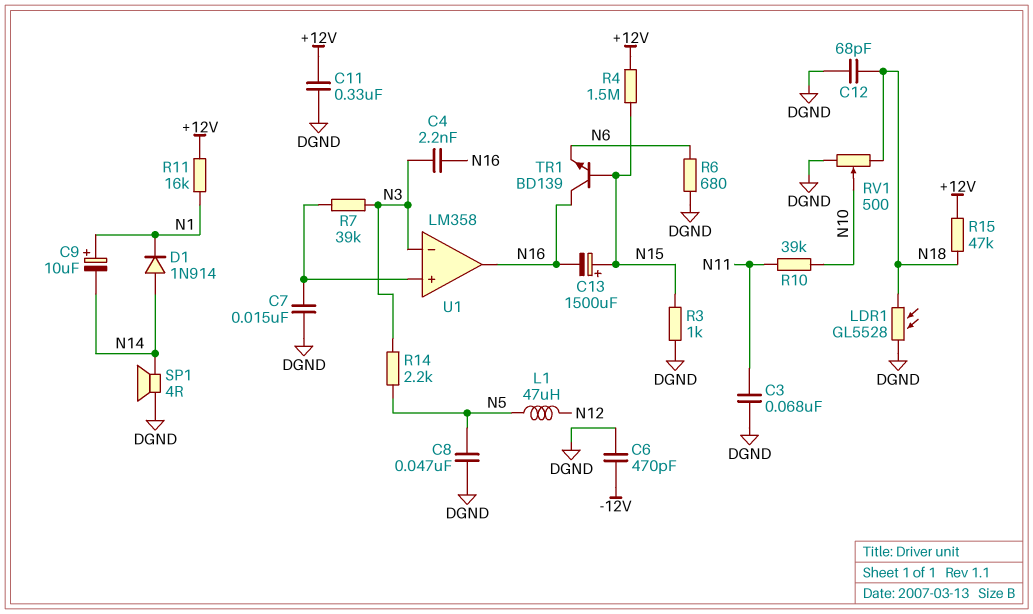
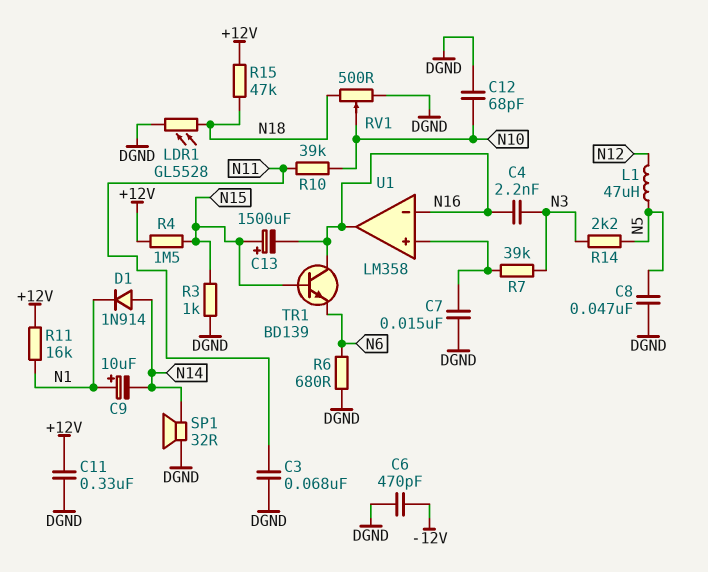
C12: 68pF (DGND, N18) -> 68pF (DGND, N10)
SP1: speaker 4R (DGND, N14) -> speaker 32R (DGND, N14)
U1 pin in-: N3 -> N16

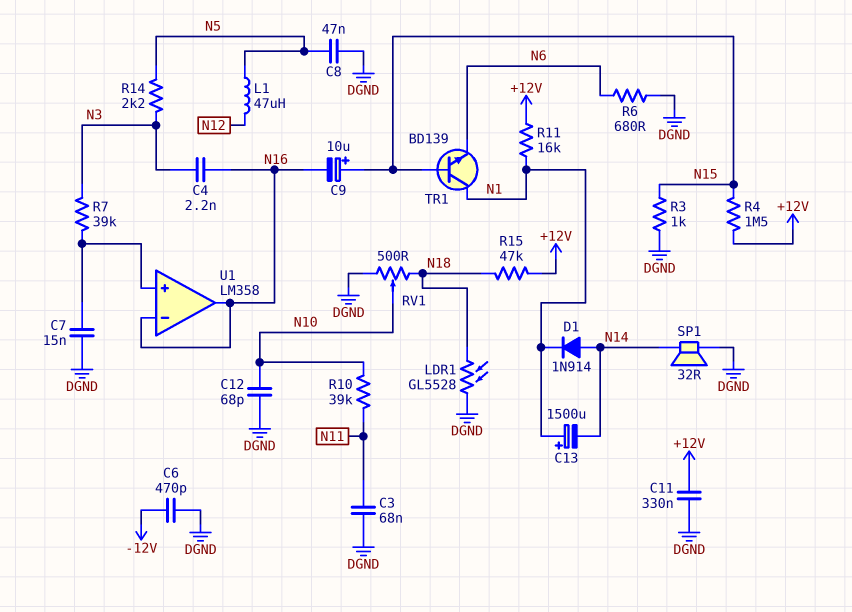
C9: 10uF (plus N1, minus N14) -> 10uF (plus N15, minus N16)
C13: 1500uF (plus N15, minus N16) -> 1500uF (plus N1, minus N14)
TR1: NPN BD139 (B N15, C N16, E N6) -> NPN BD139 (B N15, C N1, E N6)

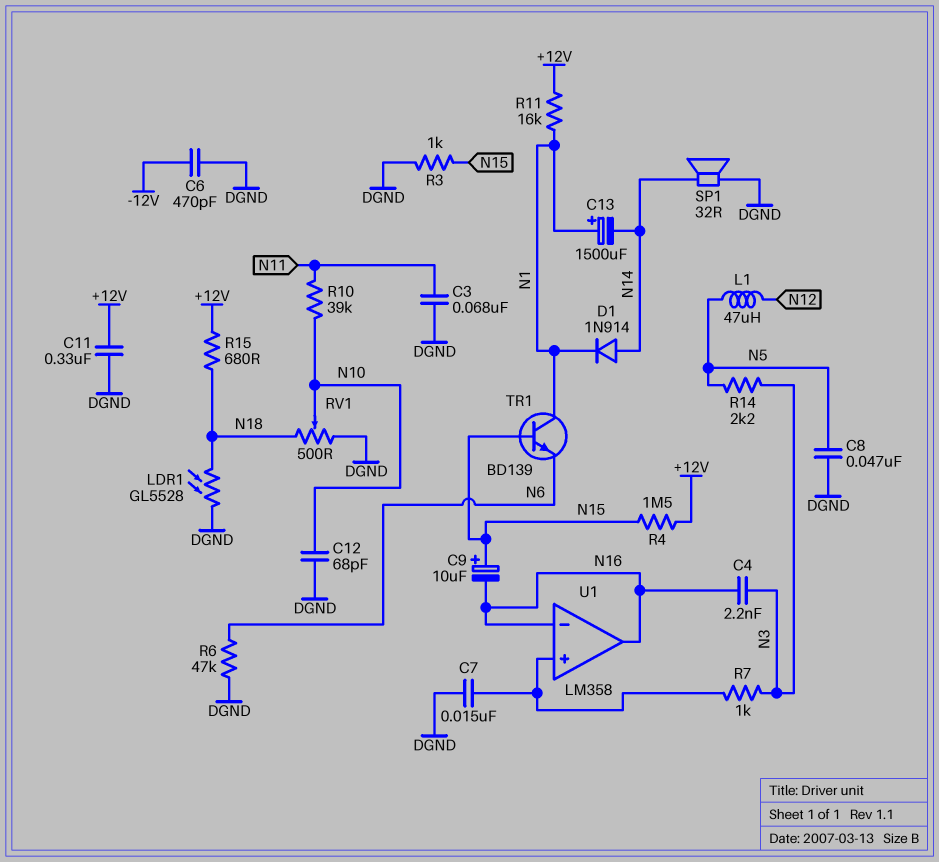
R6: 680 (DGND, N6) -> 47k (DGND, N6)
R7: 39k (N3, U1/in+) -> 1k (N3, U1/in+)
R15: 47k (+12V, N18) -> 680 (+12V, N18)

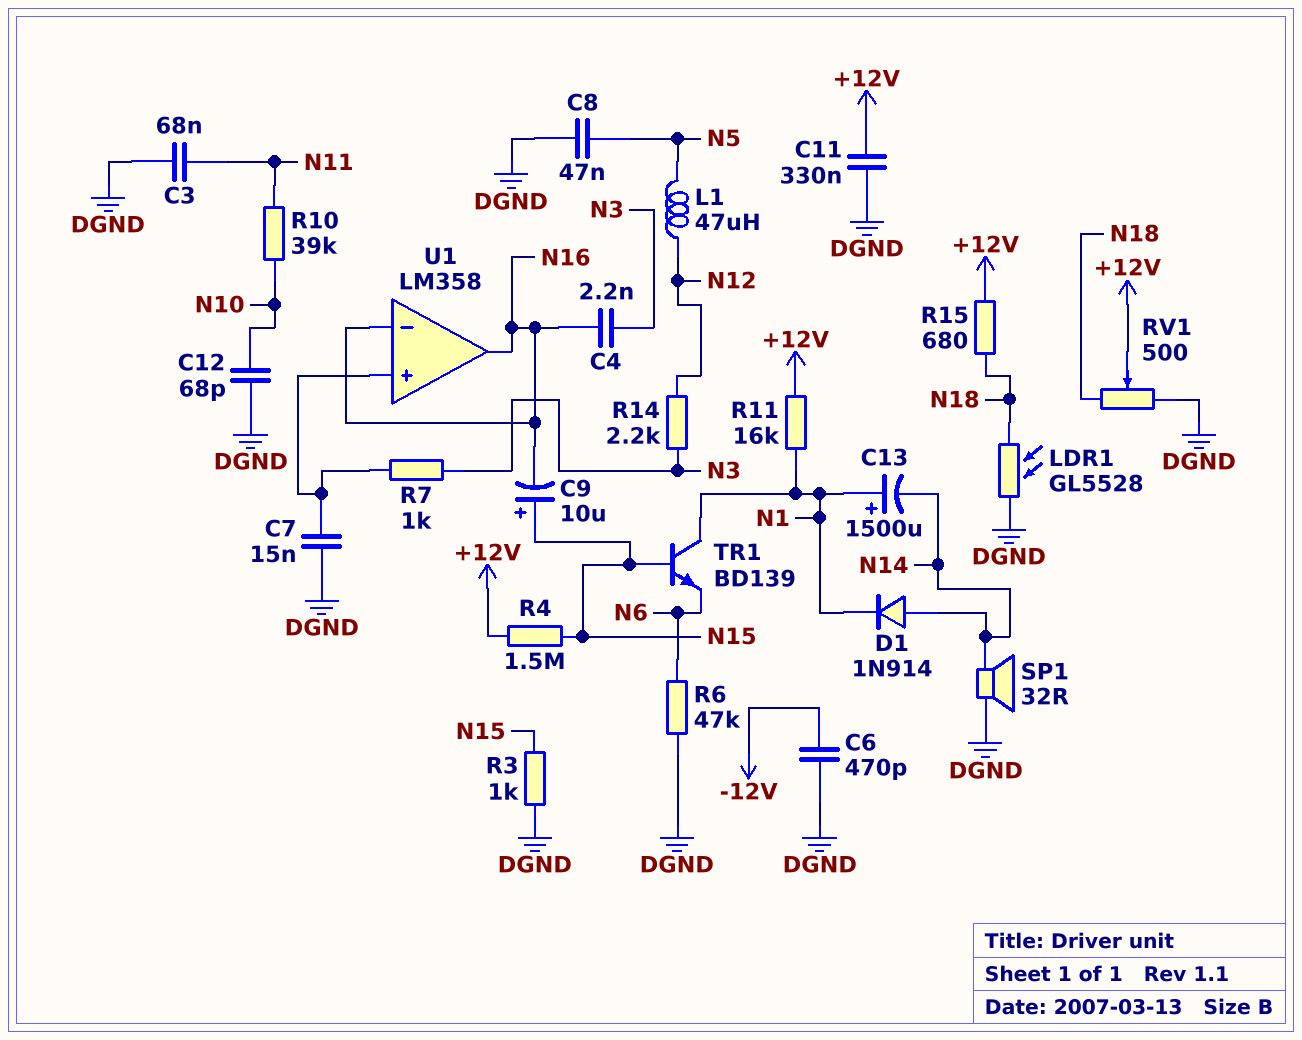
R14: 2.2k (N3, N5) -> 2.2k (N3, N12)
RV1: 500 (DGND, N18, wiper N10) -> 500 (DGND, N18, wiper +12V)

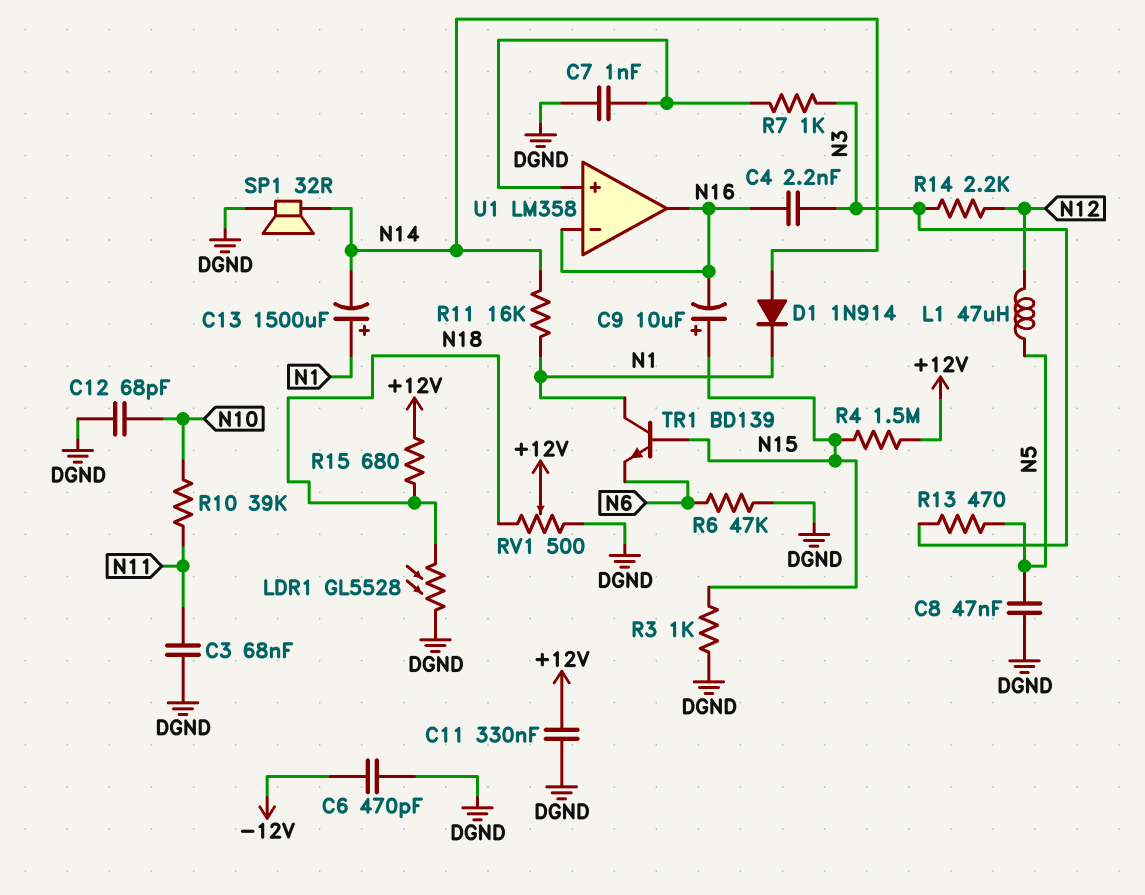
C7: 15nF (DGND, U1/in+) -> 1nF (DGND, U1/in+)
R11: 16k (+12V, N1) -> 16k (N1, N14)
R13: none -> 470 (N3, N5)

